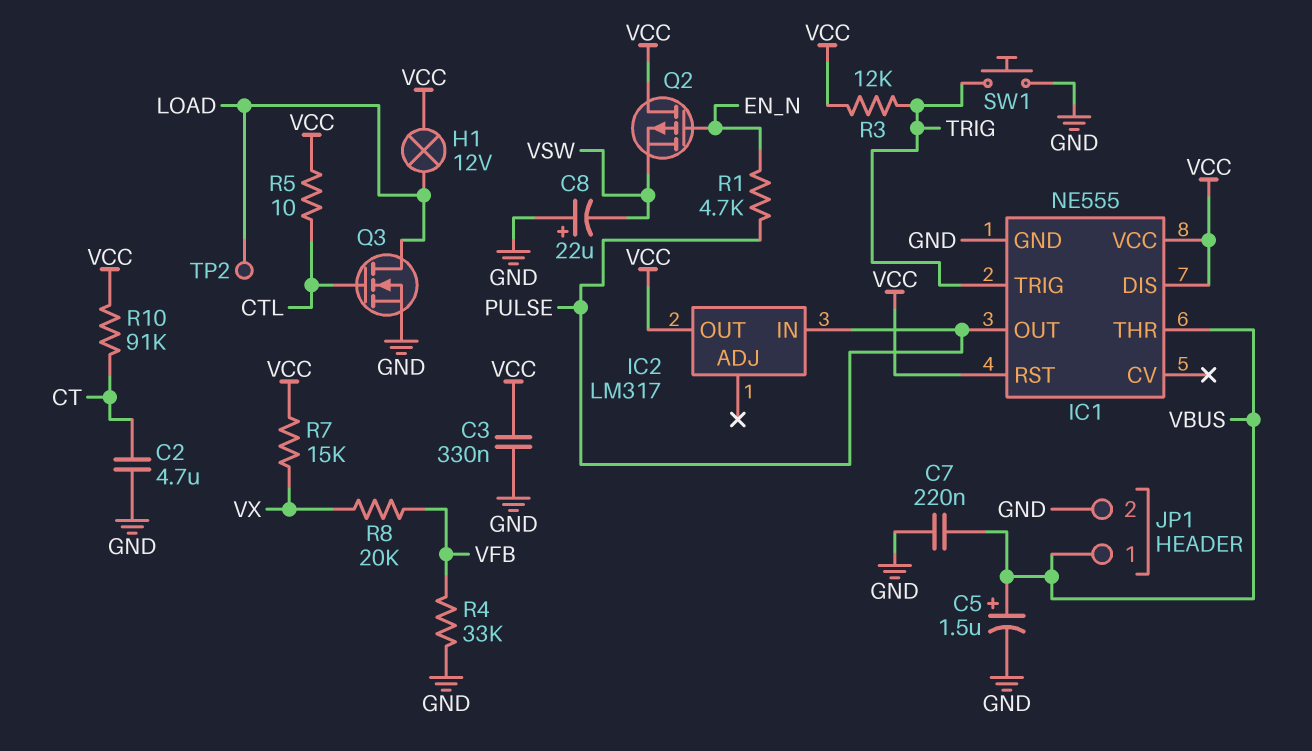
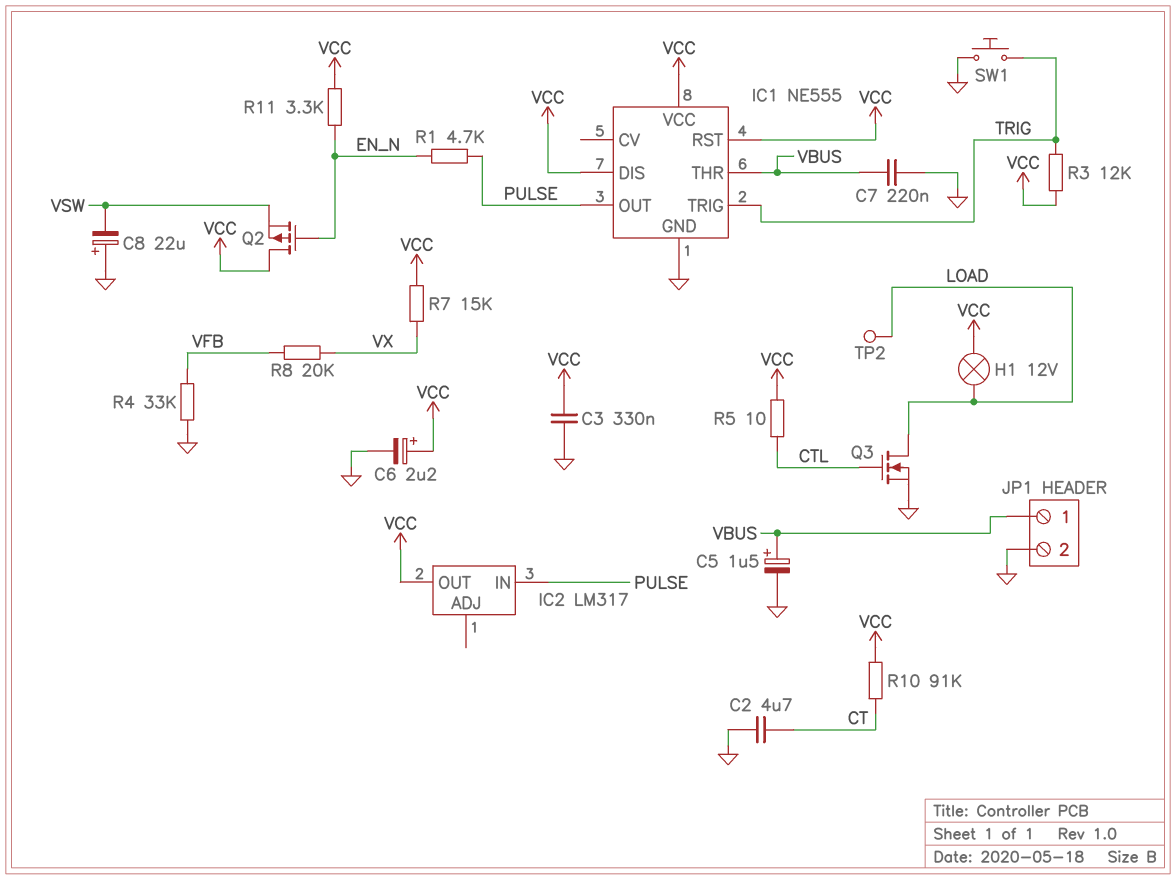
C6: none -> 2.2uF (plus VCC, minus GND)
R11: none -> 3.3k (EN_N, VCC)

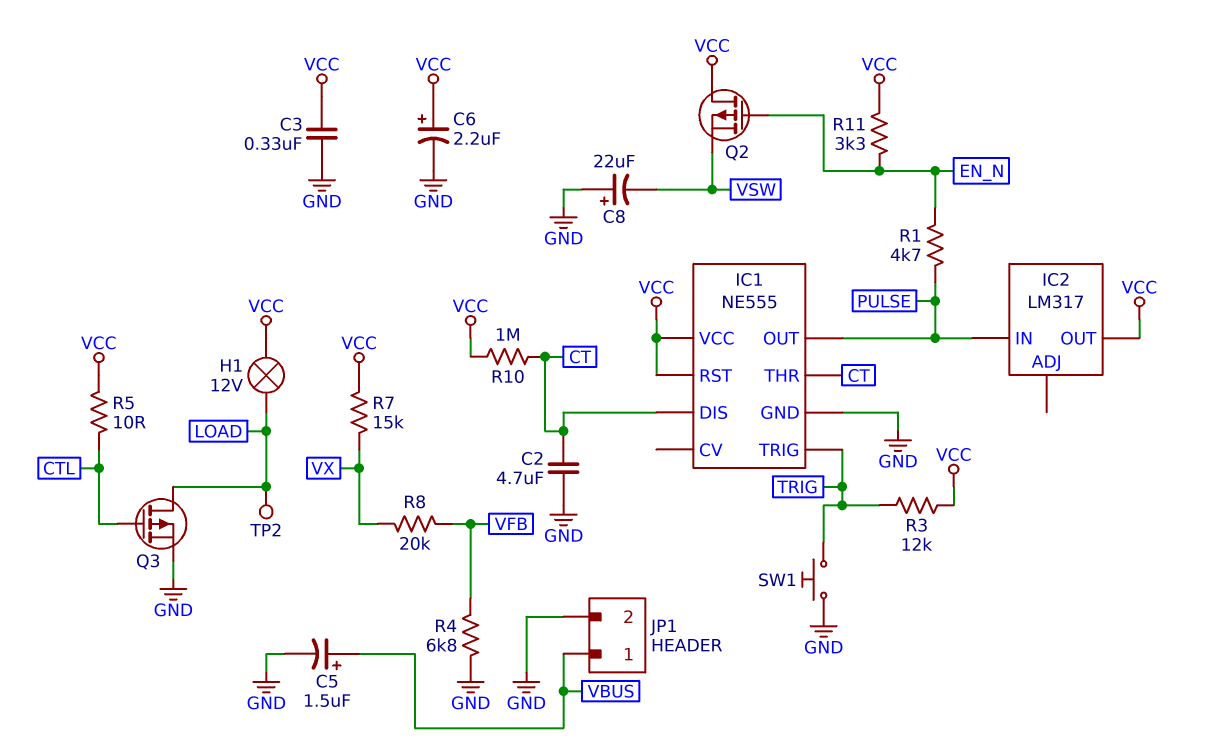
C7: 220nF (GND, VBUS) -> none
IC1 pin DIS: VCC -> CT
IC1 pin THR: VBUS -> CT
Q3: NMOS (G CTL, D LOAD, S GND) -> PMOS (G CTL, D LOAD, S GND)
R4: 33k (GND, VFB) -> 6.8k (GND, VFB)
R10: 91k (CT, VCC) -> 1M (CT, VCC)

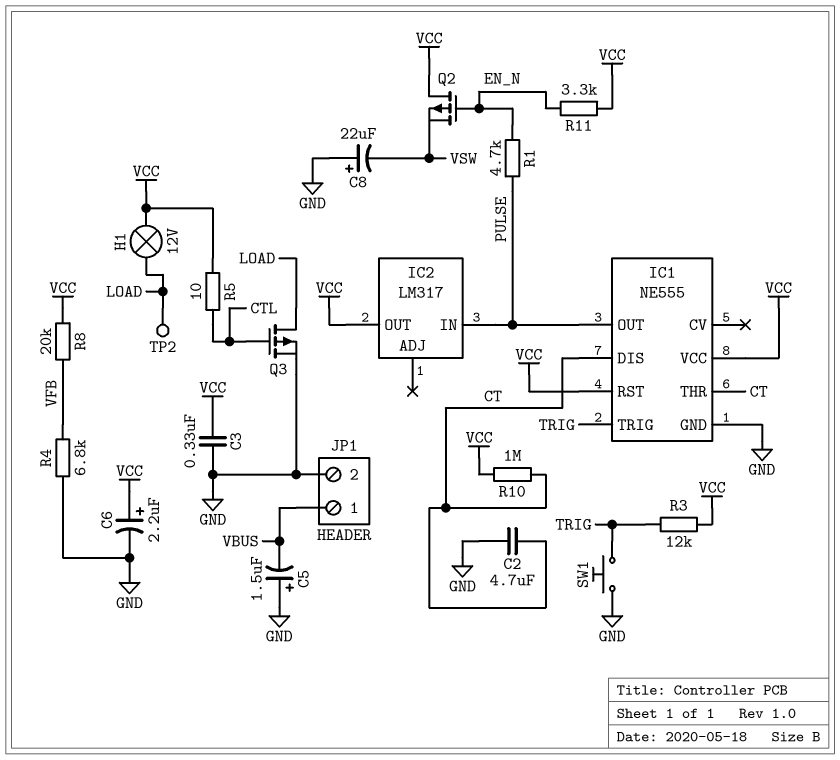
C5: 1.5uF (plus VBUS, minus GND) -> 1.5uF (plus GND, minus VBUS)
R7: 15k (VCC, VX) -> none
R8: 20k (VFB, VX) -> 20k (VCC, VFB)

